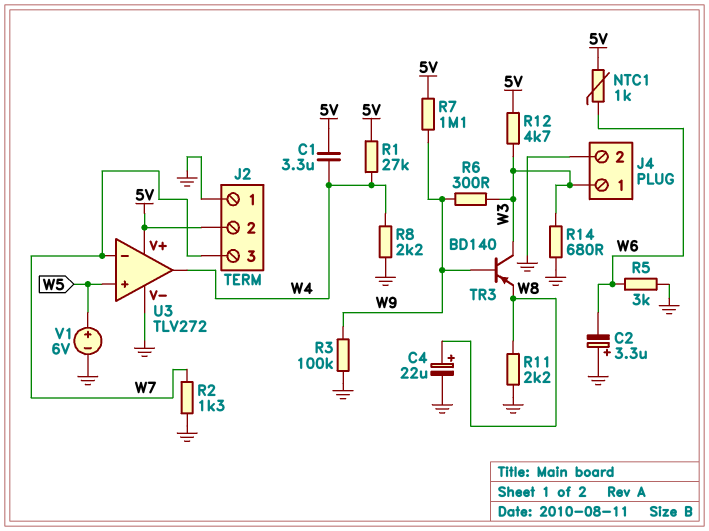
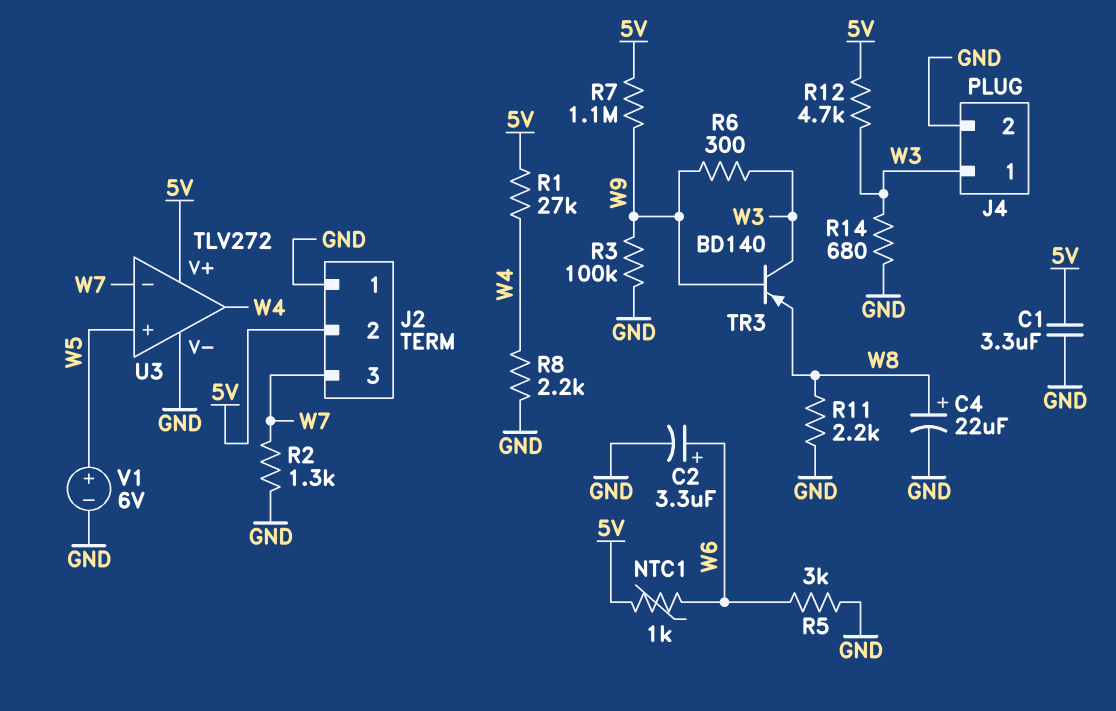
C1: 3.3uF (5V, W4) -> 3.3uF (5V, GND)
C2: 3.3uF (plus GND, minus W6) -> 3.3uF (plus W6, minus GND)

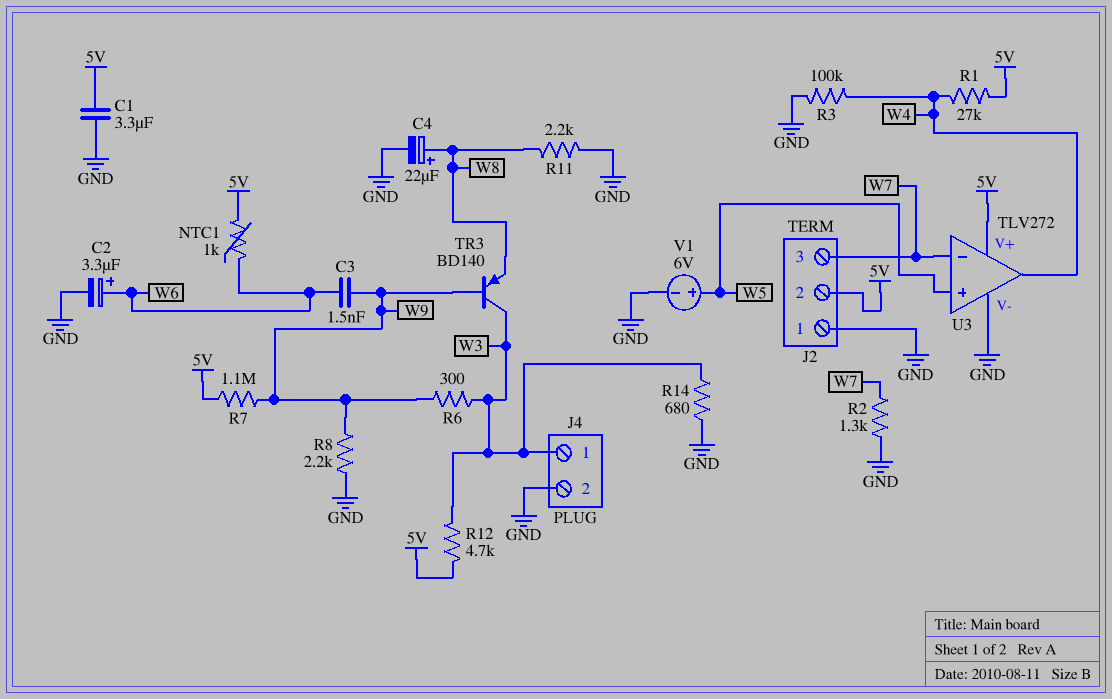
C3: none -> 1.5nF (W6, W9)
R3: 100k (GND, W9) -> 100k (GND, W4)
R5: 3k (GND, W6) -> none
R8: 2.2k (GND, W4) -> 2.2k (GND, W9)

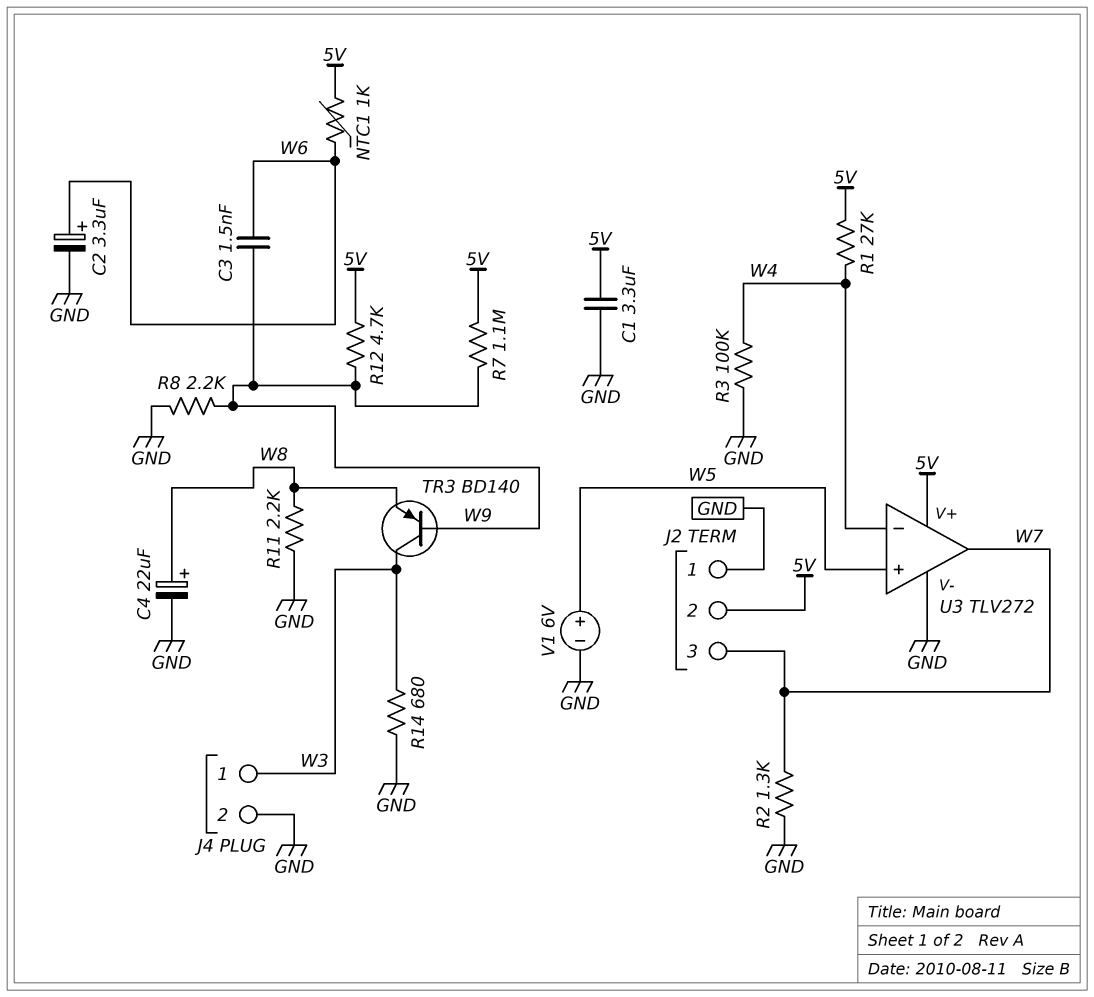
R6: 300 (W3, W9) -> none
R12: 4.7k (5V, W3) -> 4.7k (5V, W9)
U3 pin in-: W7 -> W4
U3 pin out: W4 -> W7

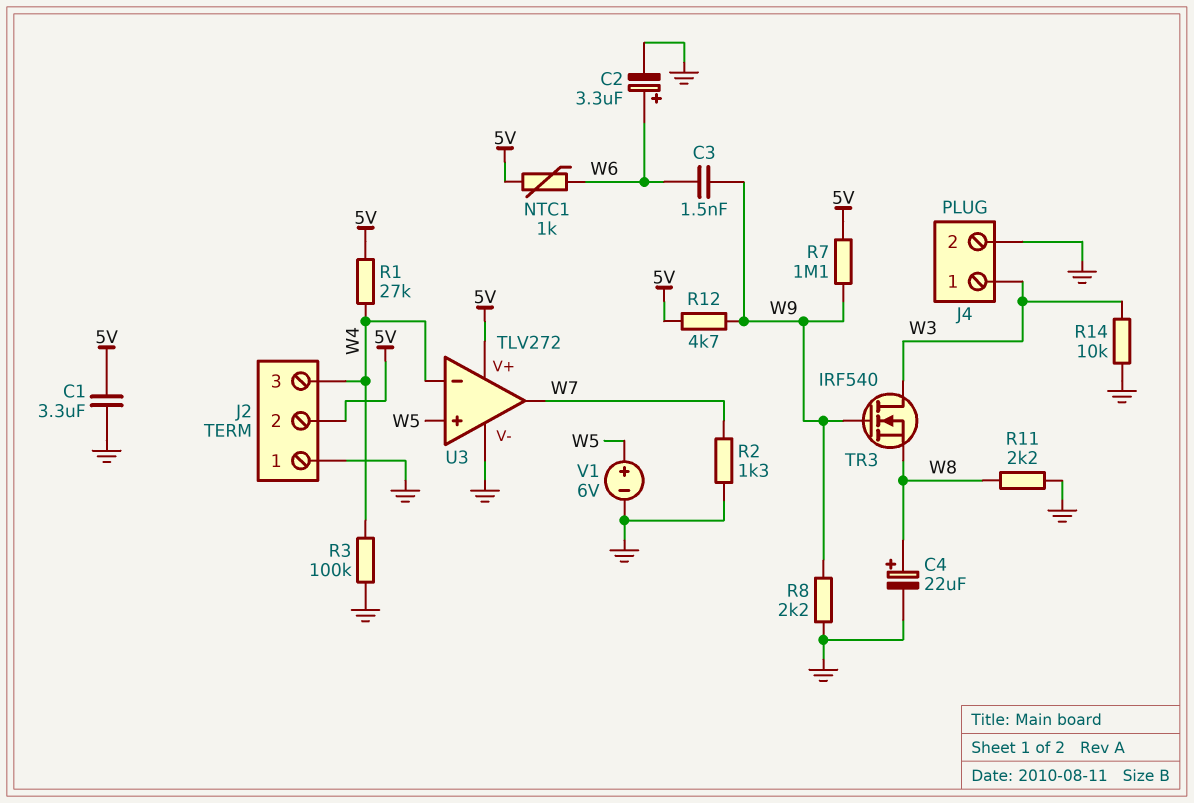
J2 pin 3: W7 -> W4
R14: 680 (GND, W3) -> 10k (GND, W3)
TR3: PNP BD140 (B W9, C W3, E W8) -> NMOS IRF540 (G W9, D W3, S W8)

